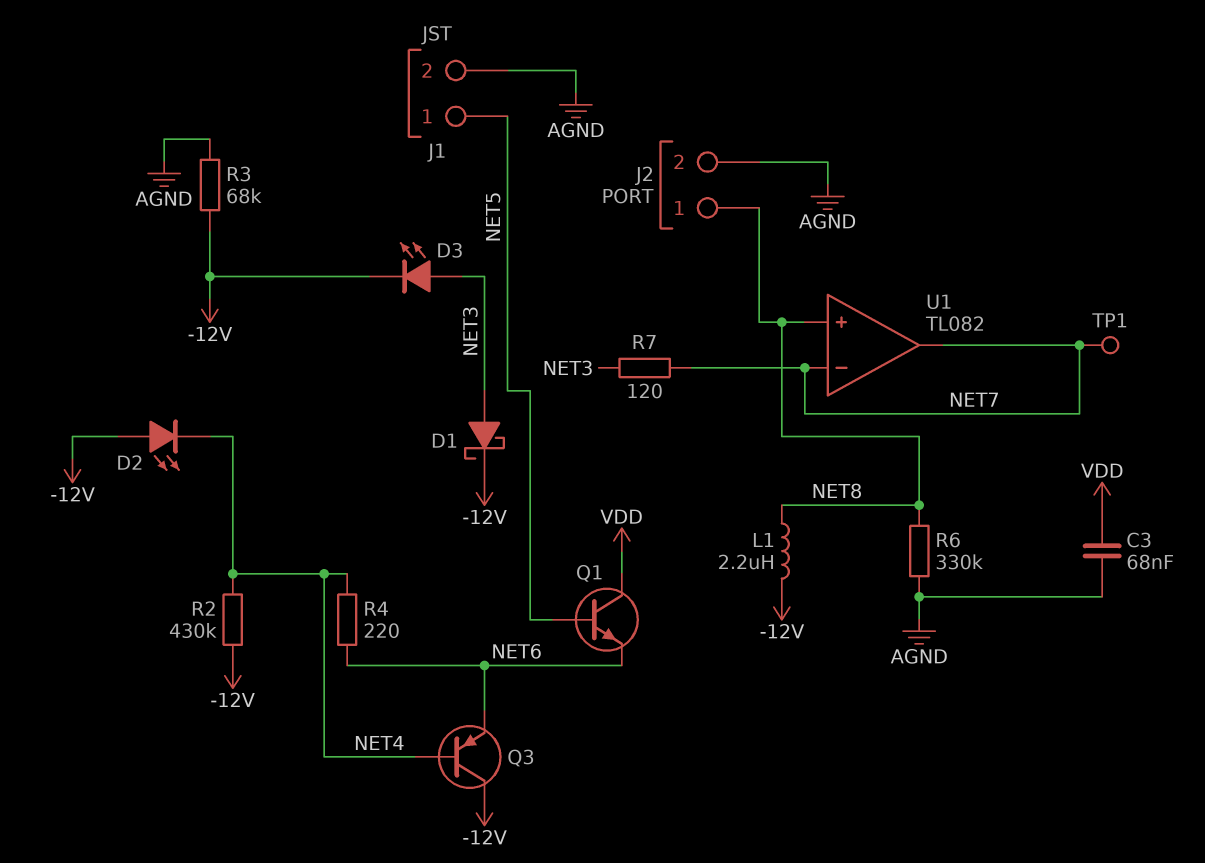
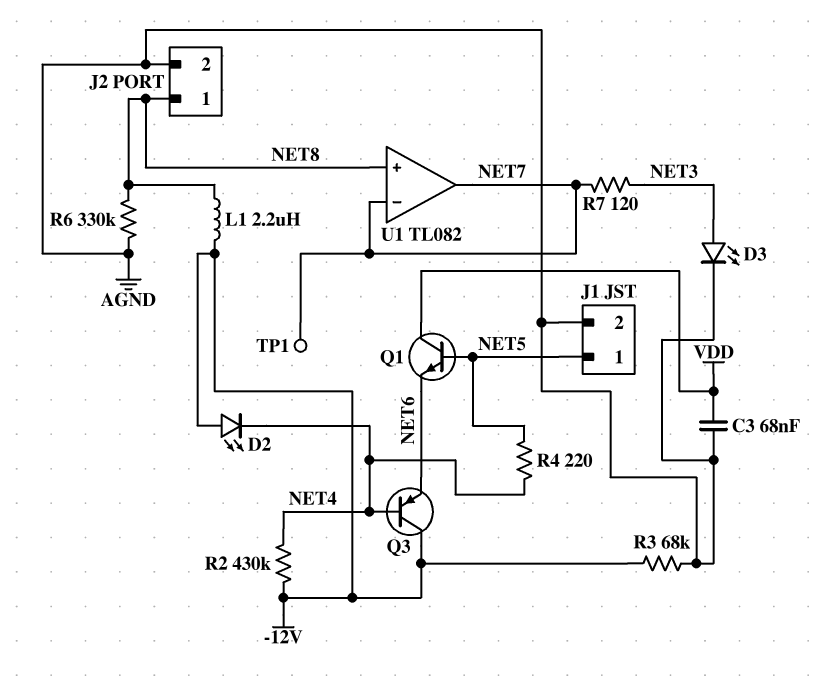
D1: schottky (A NET3, K -12V) -> none
D3: LED (A NET3, K -12V) -> LED (A NET3, K AGND)
R4: 220 (NET4, NET6) -> 220 (NET4, NET5)

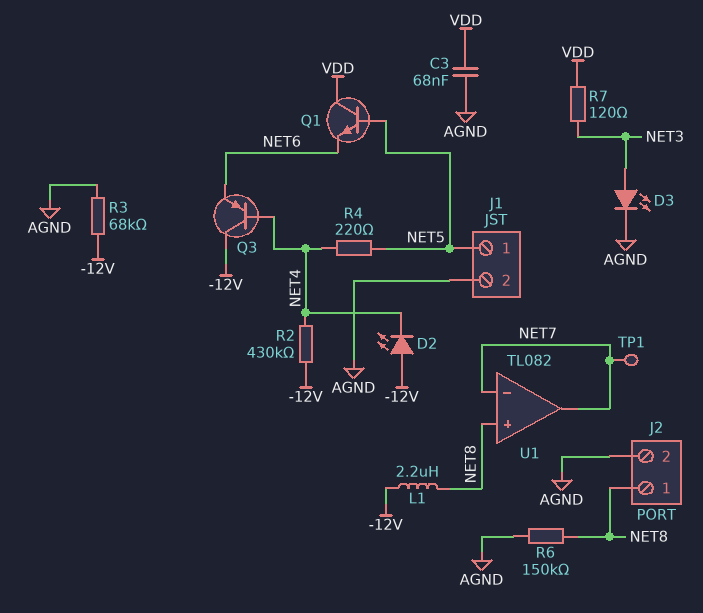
R6: 330k (AGND, NET8) -> 150k (AGND, NET8)
R7: 120 (NET3, NET7) -> 120 (NET3, VDD)

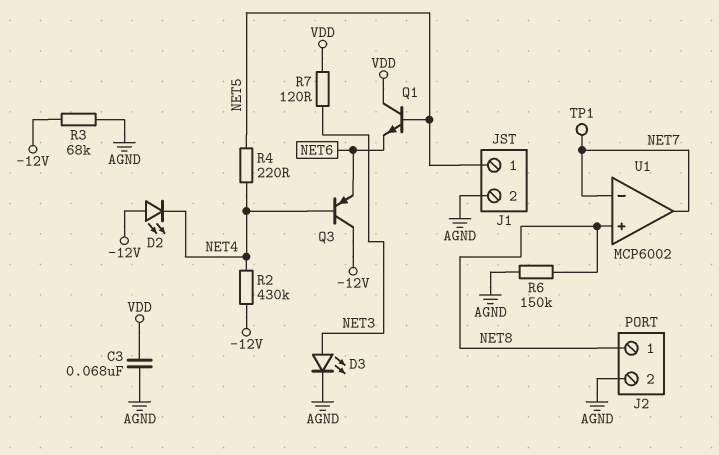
L1: 2.2uH (-12V, NET8) -> none
U1: TL082 -> MCP6002

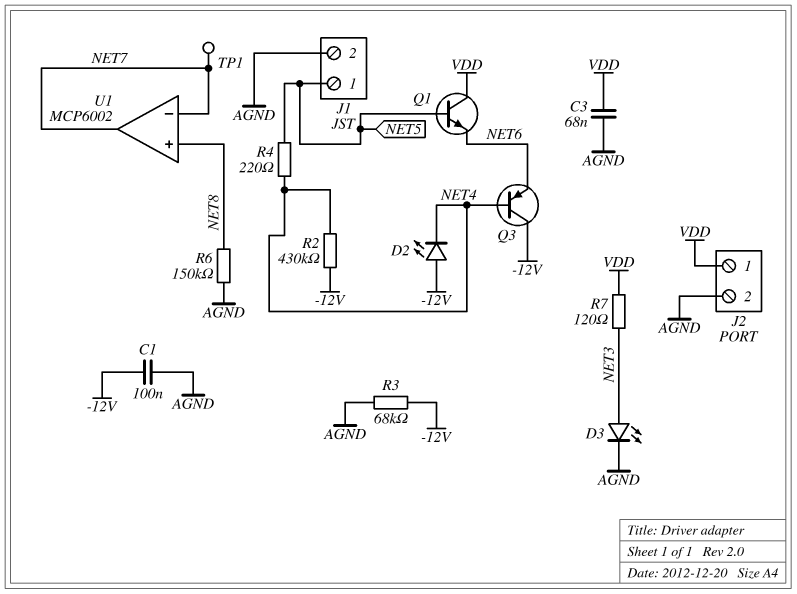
C1: none -> 100nF (-12V, AGND)
J2 pin 1: NET8 -> VDD

